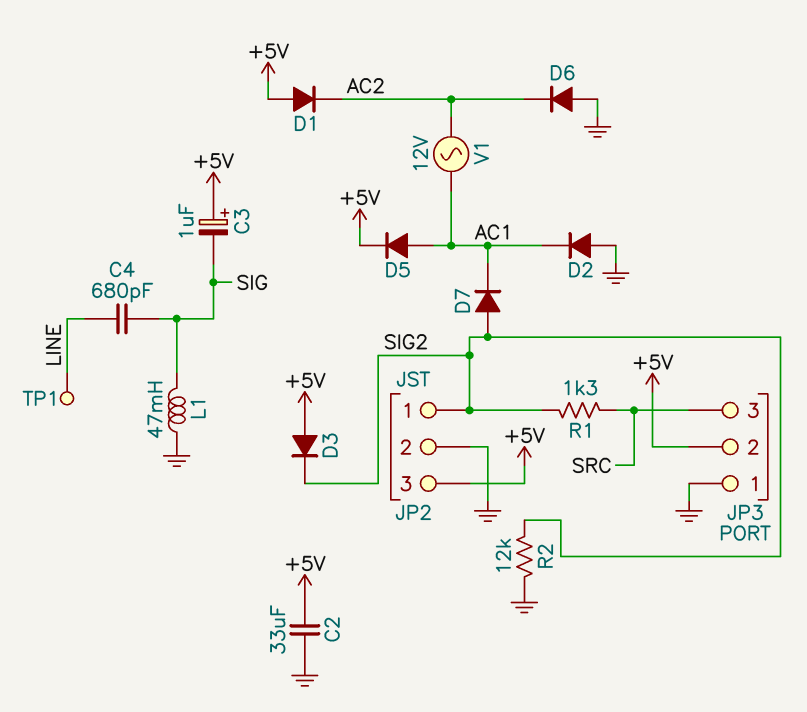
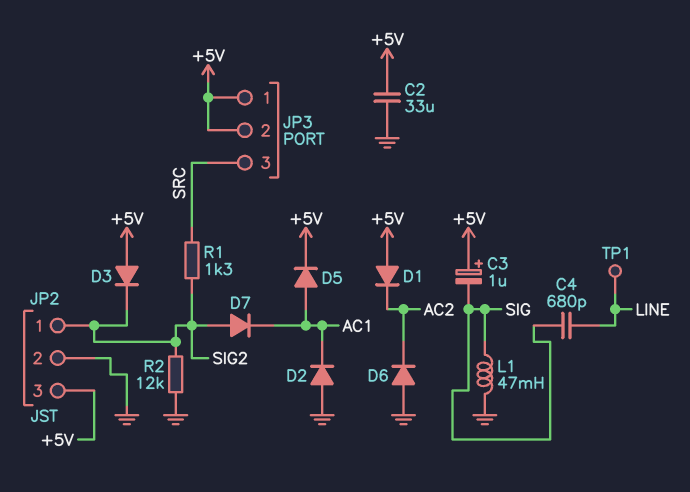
JP3 pin 1: GND -> +5V
V1: AC 12V (AC1, AC2) -> none

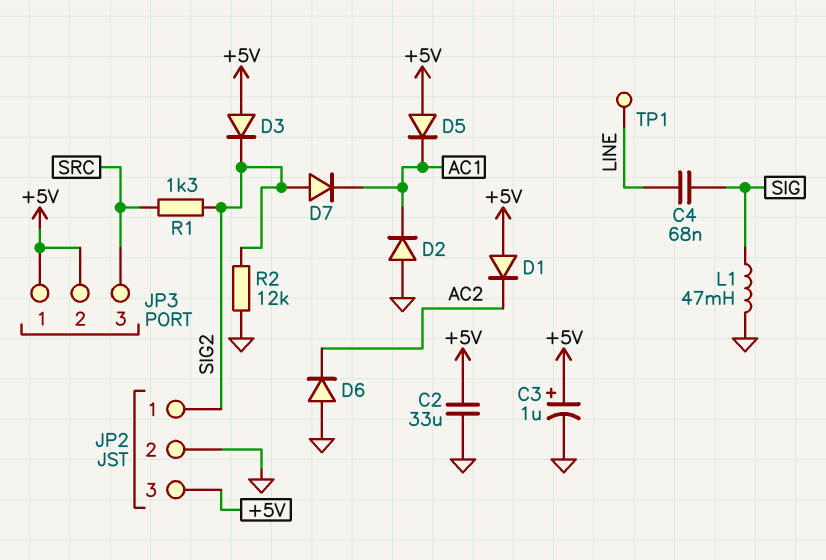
C3: 1uF (plus +5V, minus SIG) -> 1uF (plus +5V, minus GND)
C4: 680pF (LINE, SIG) -> 68nF (LINE, SIG)
D5: diode (A AC1, K +5V) -> diode (A +5V, K AC1)

